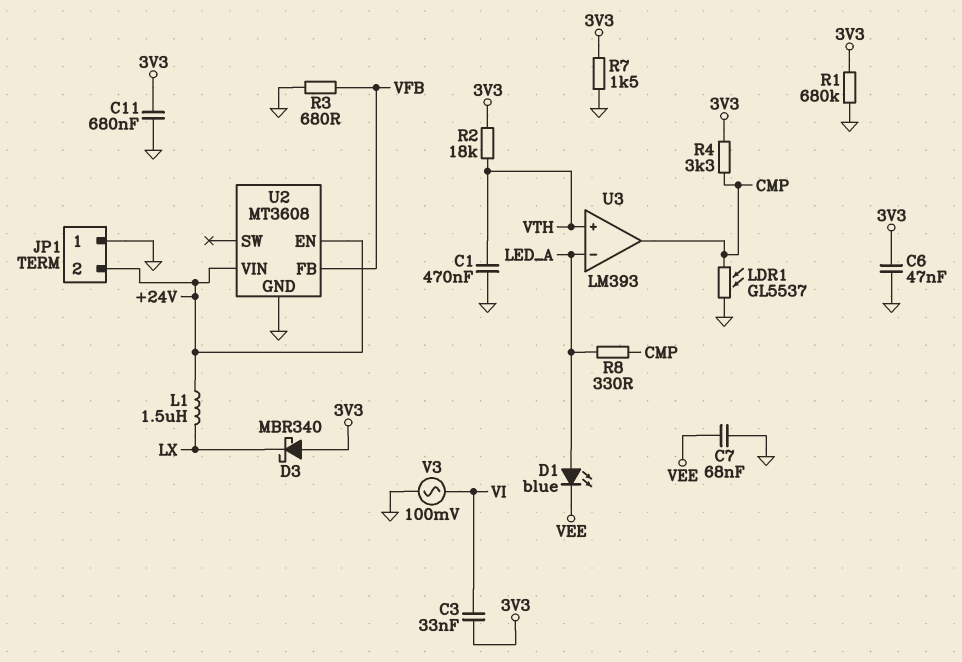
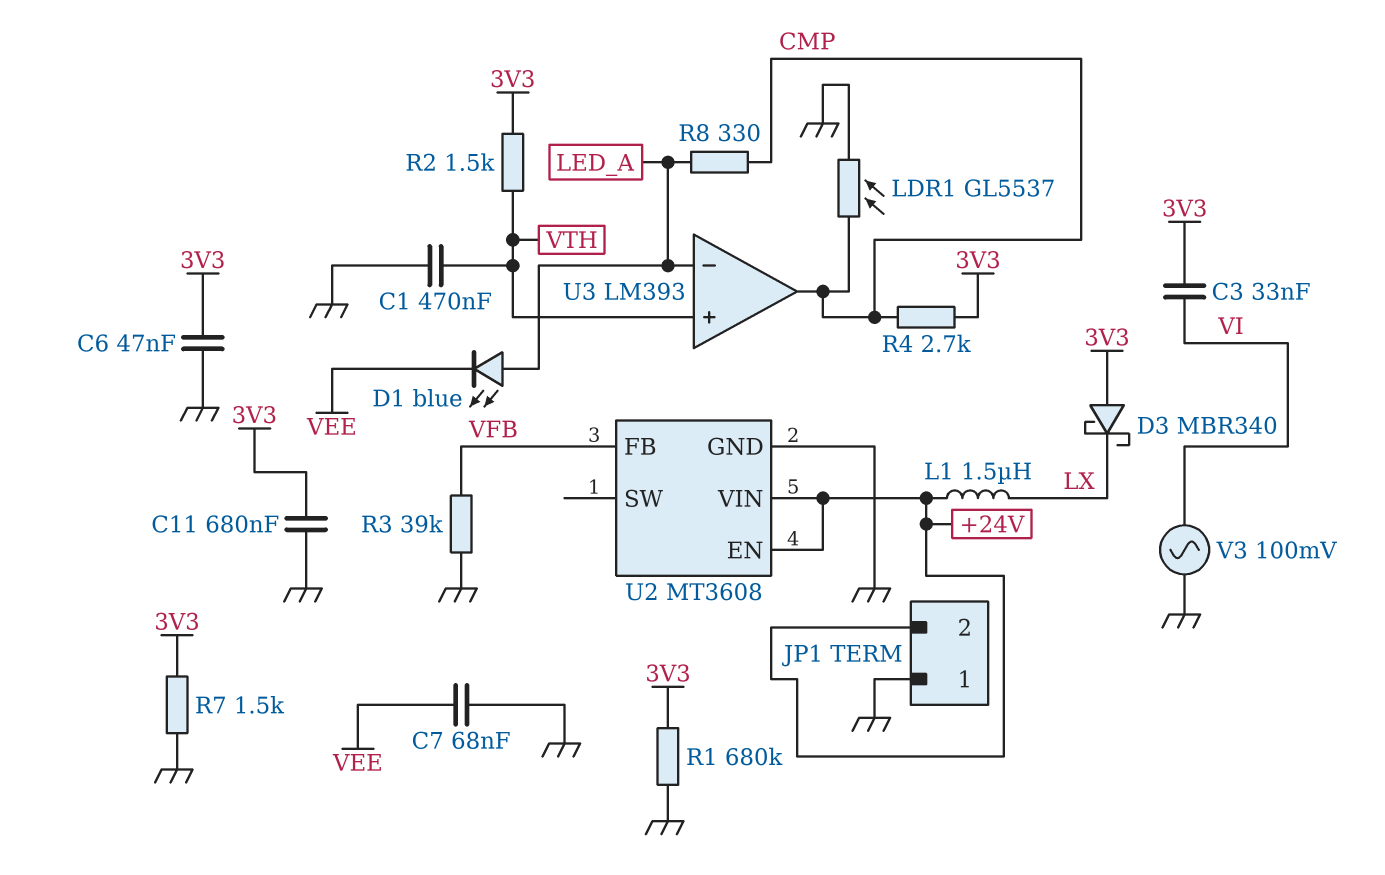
R2: 18k (3V3, VTH) -> 1.5k (3V3, VTH)
R3: 680 (GND, VFB) -> 39k (GND, VFB)
R4: 3.3k (3V3, CMP) -> 2.7k (3V3, CMP)

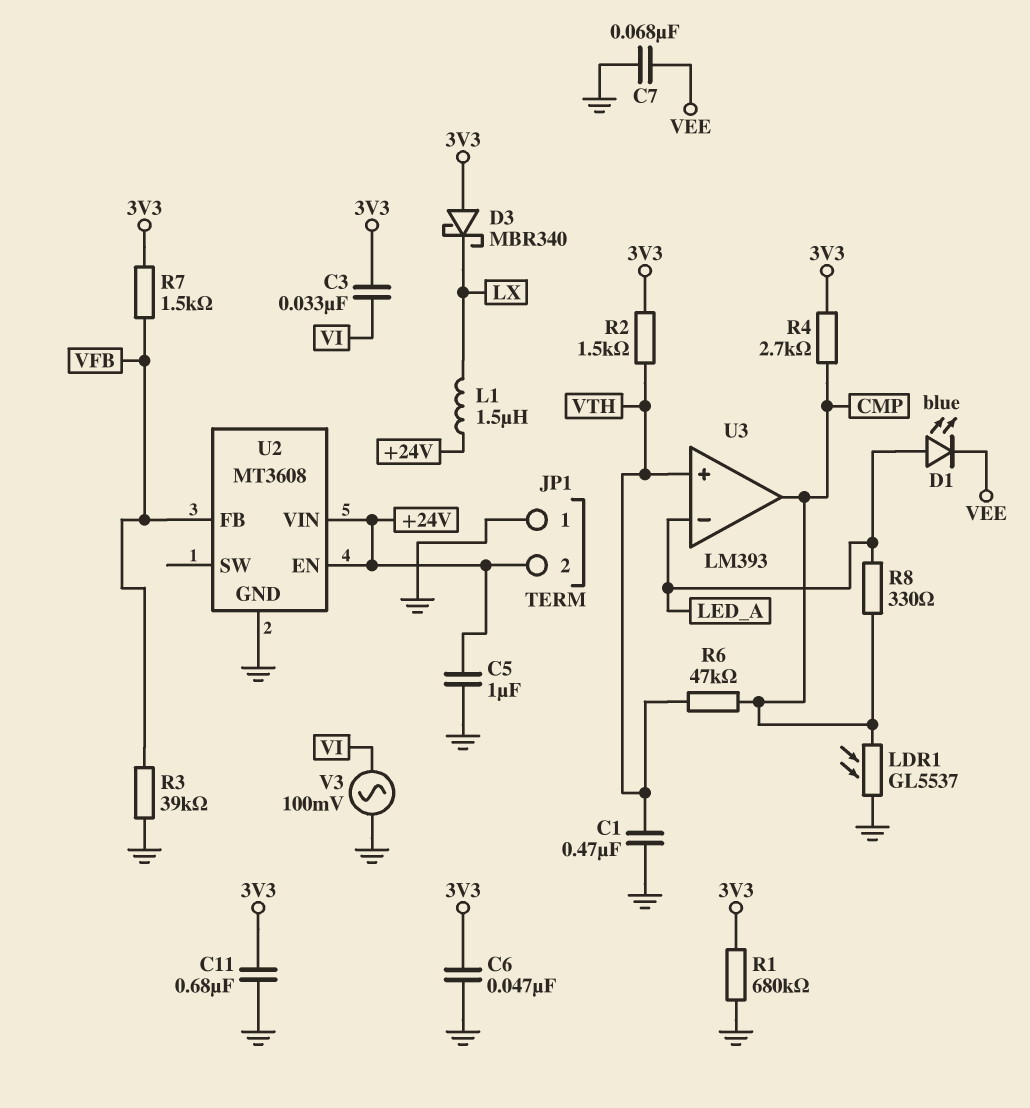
C5: none -> 1uF (+24V, GND)
R6: none -> 47k (CMP, VTH)
R7: 1.5k (3V3, GND) -> 1.5k (3V3, VFB)

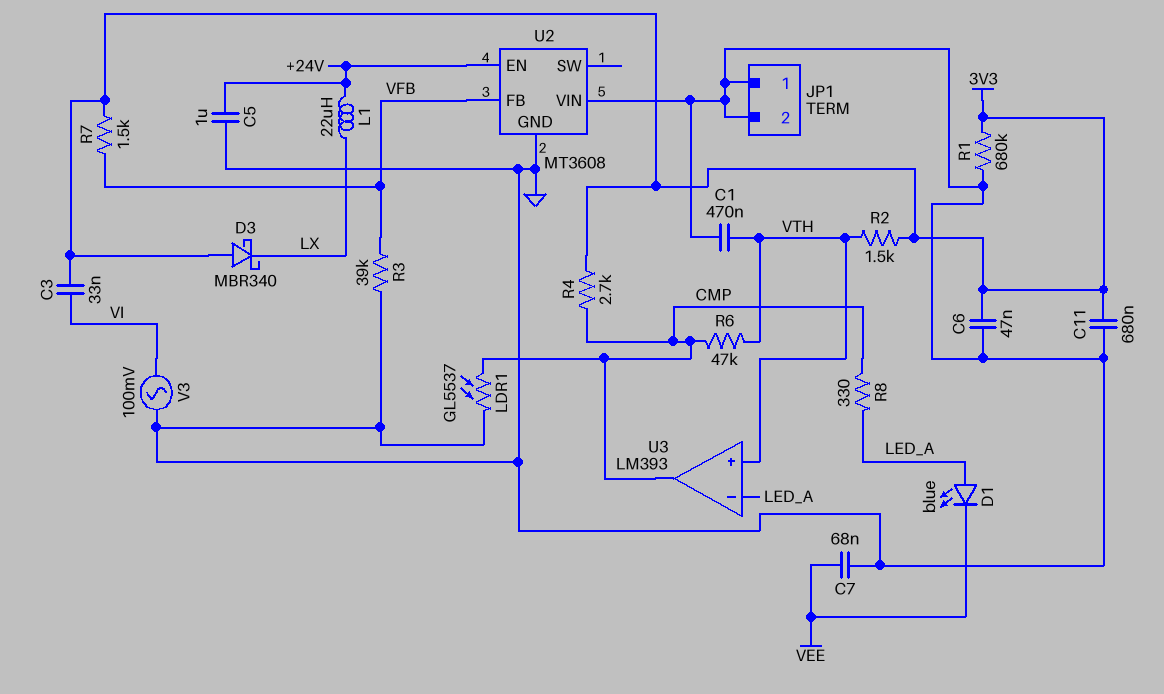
JP1 pin 2: +24V -> GND
L1: 1.5uH (+24V, LX) -> 22uH (+24V, LX)
U2 pin VIN: +24V -> GND

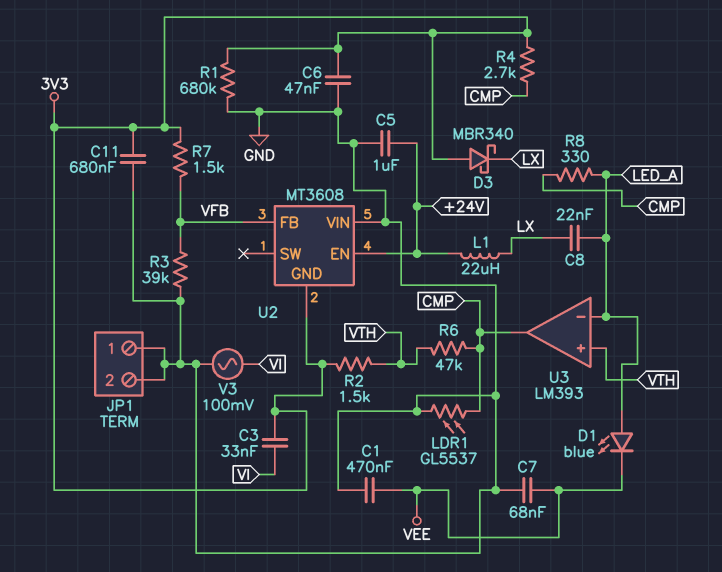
C1: 470nF (GND, VTH) -> 470nF (GND, VEE)
C8: none -> 22nF (LED_A, LX)
U2 pin GND: GND -> 3V3

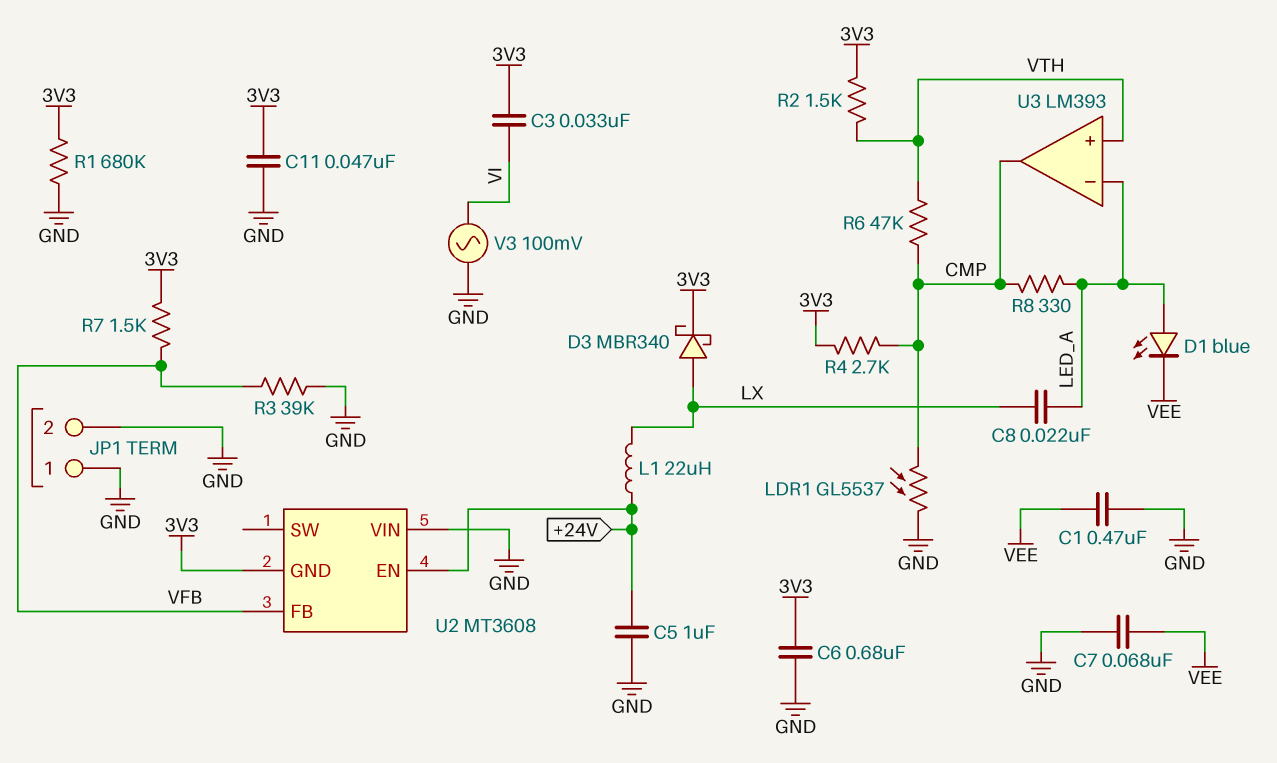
C6: 47nF (3V3, GND) -> 680nF (3V3, GND)
C11: 680nF (3V3, GND) -> 47nF (3V3, GND)
D3: schottky MBR340 (A 3V3, K LX) -> schottky MBR340 (A LX, K 3V3)

